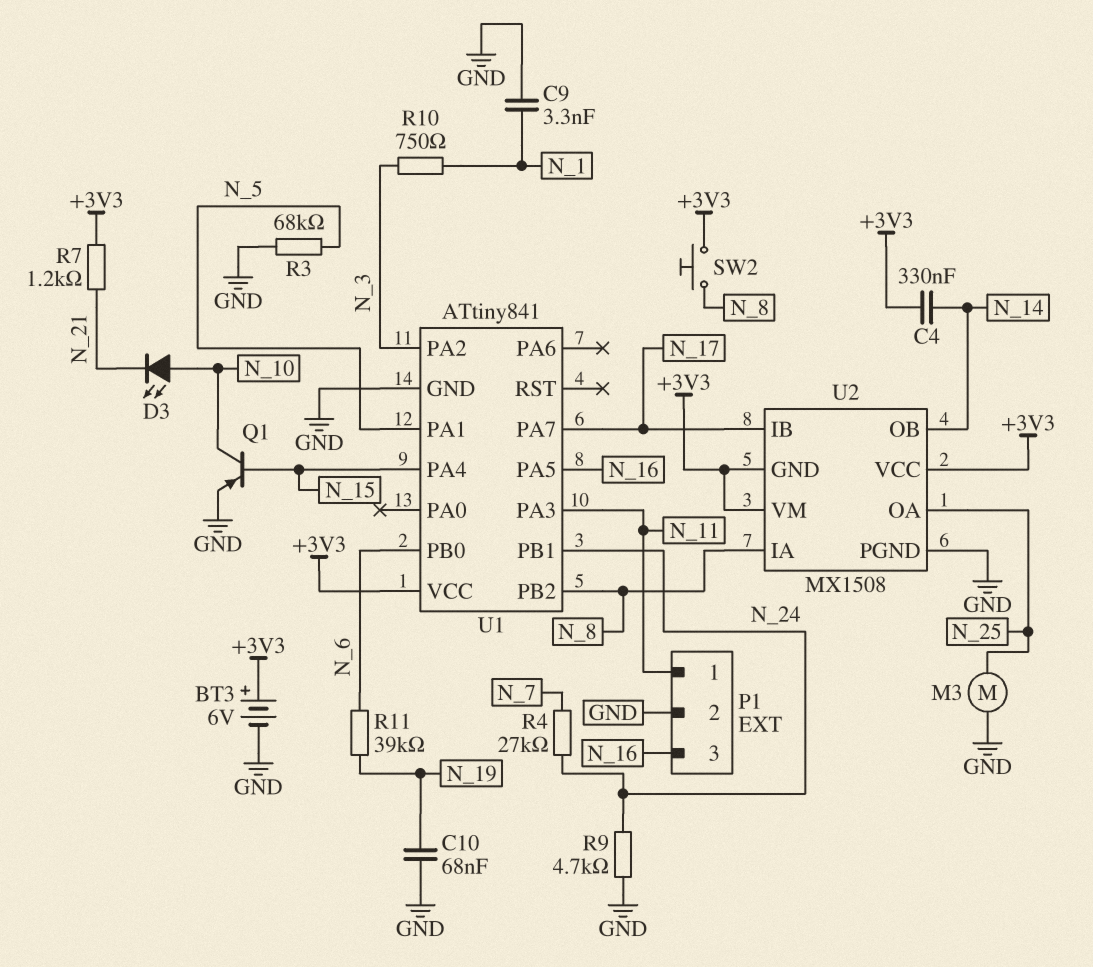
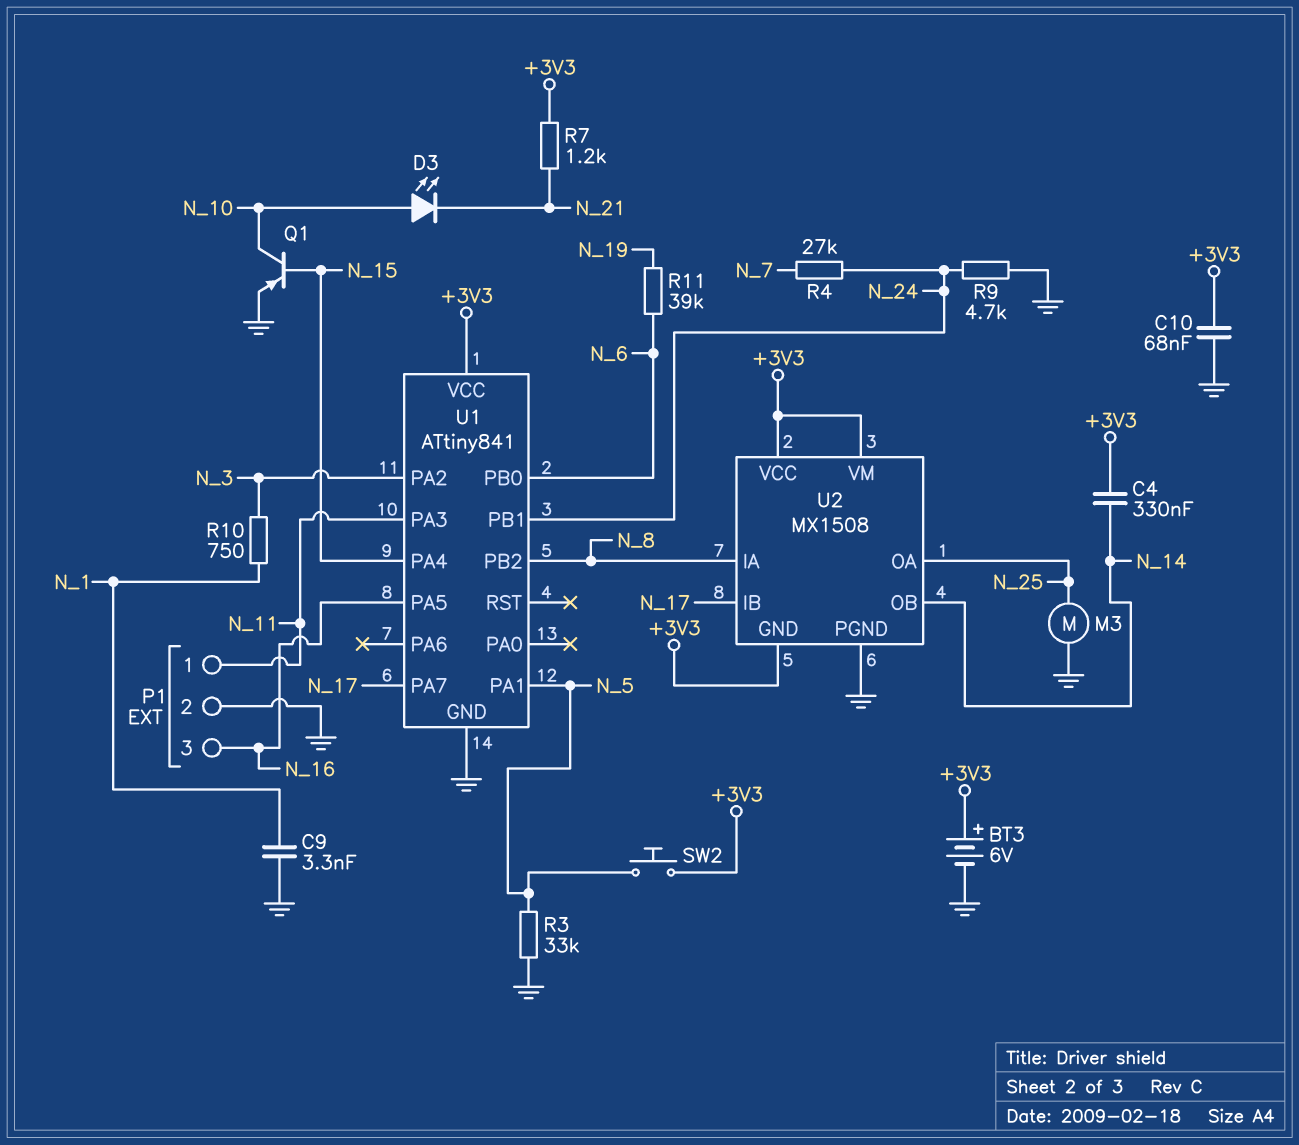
C10: 68nF (GND, N_19) -> 68nF (+3V3, GND)
R3: 68k (GND, N_5) -> 33k (GND, N_5)
SW2: button (+3V3, N_8) -> button (+3V3, N_5)

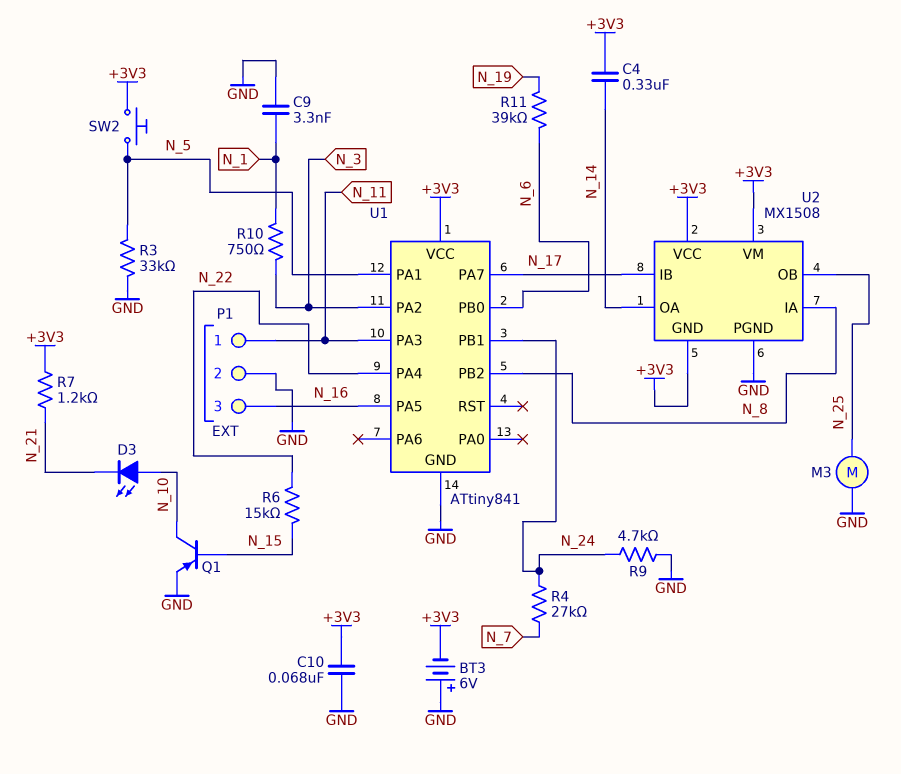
BT3: 6V (plus +3V3, minus GND) -> 6V (plus GND, minus +3V3)
R6: none -> 15k (N_15, N_22)
U1 pin PA4: N_15 -> N_22
U2 pin OA: N_25 -> N_14
U2 pin OB: N_14 -> N_25

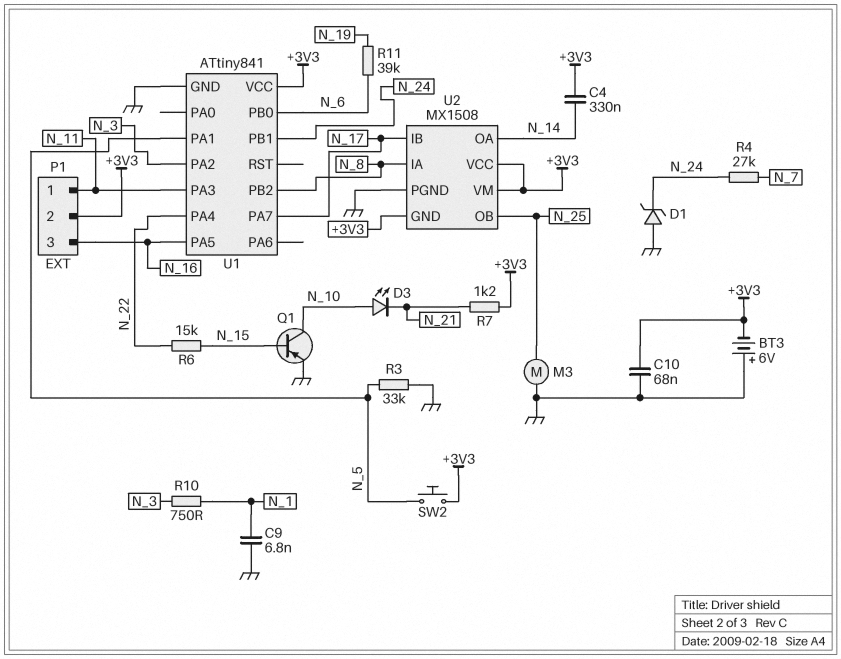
C9: 3.3nF (GND, N_1) -> 6.8nF (GND, N_1)
D1: none -> zener (A GND, K N_24)
P1 pin 2: GND -> +3V3
R9: 4.7k (GND, N_24) -> none

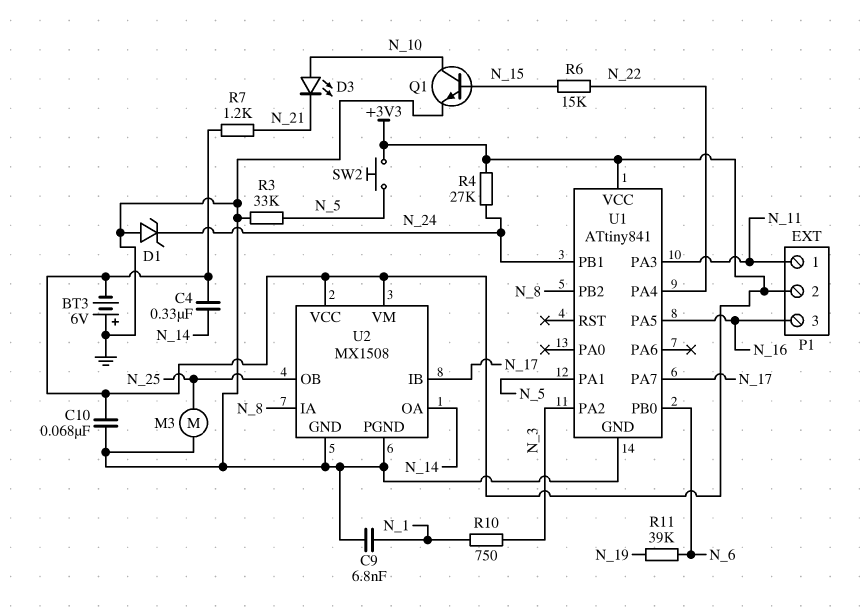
Q1: PNP (B N_15, C N_10, E GND) -> NPN (B N_15, C N_10, E GND)
R4: 27k (N_7, N_24) -> 27k (+3V3, N_24)
U2 pin GND: +3V3 -> GND

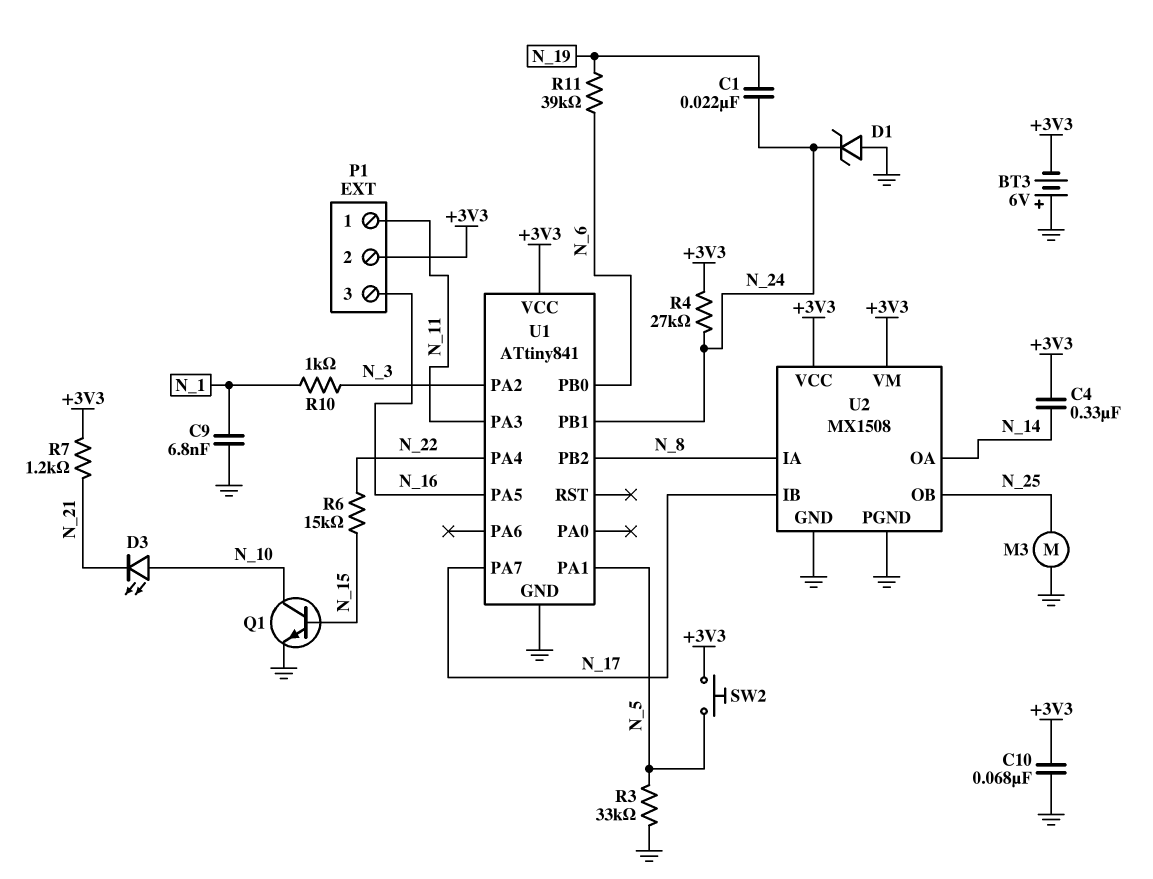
C1: none -> 22nF (N_19, N_24)
R10: 750 (N_1, N_3) -> 1k (N_1, N_3)

